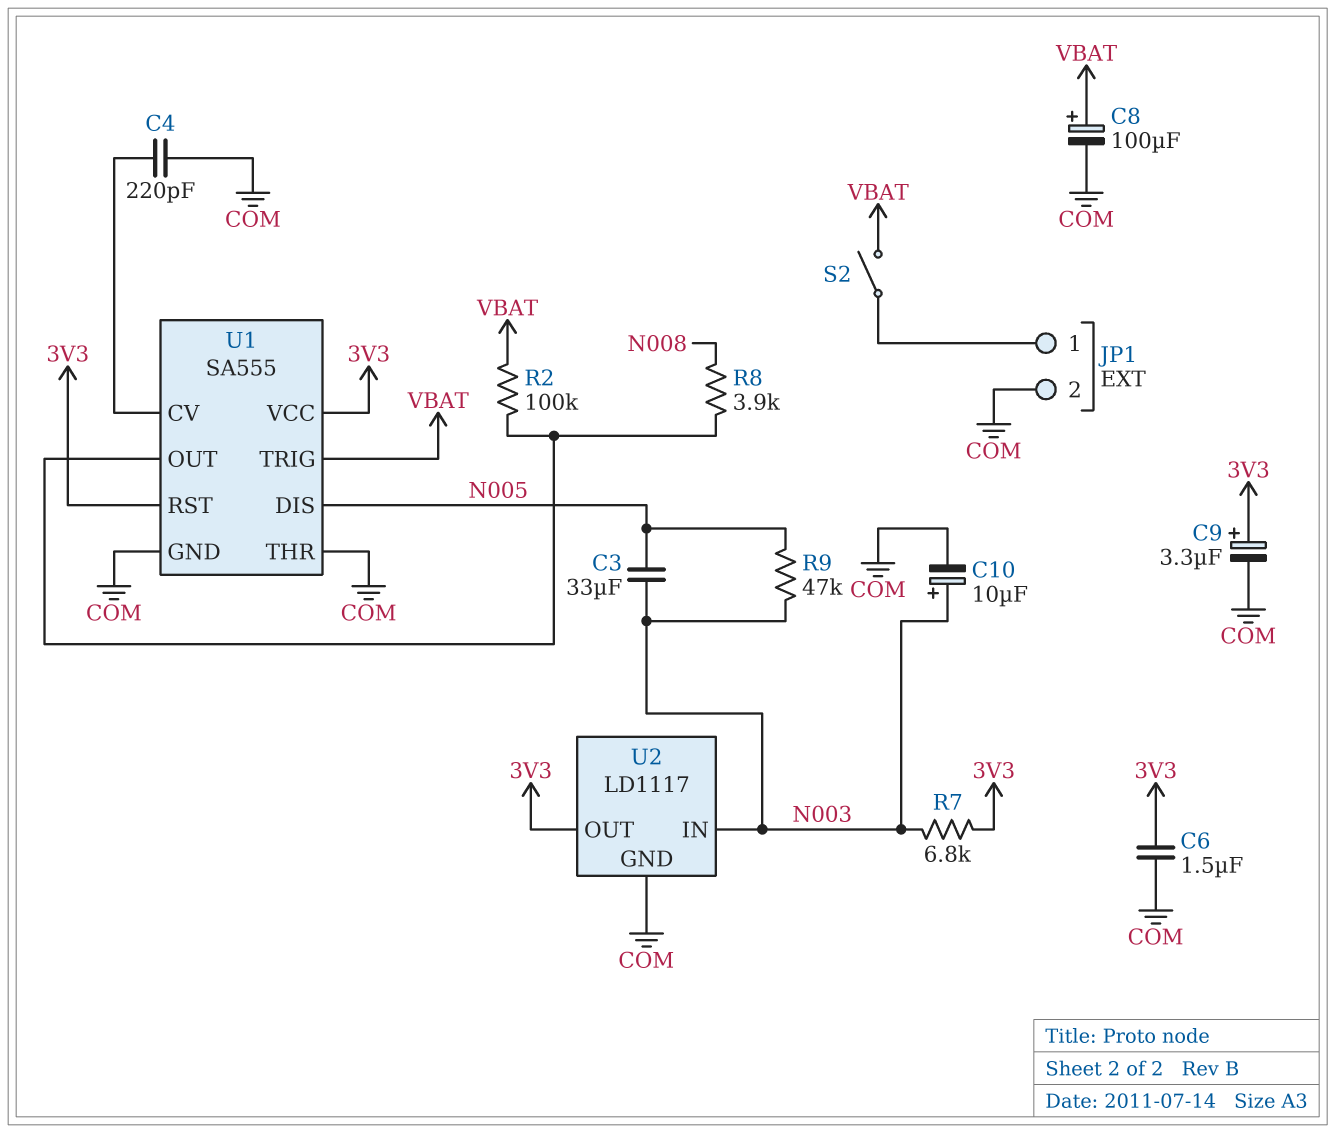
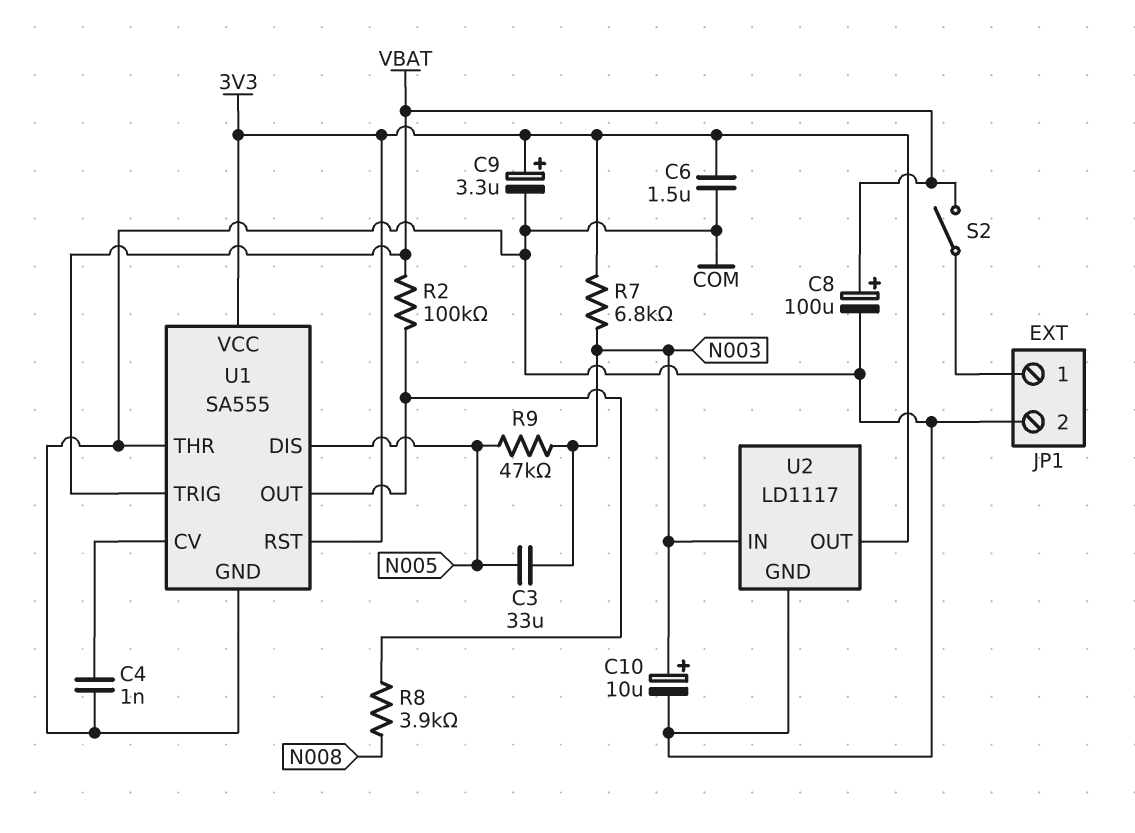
C4: 220pF (COM, U1/CV) -> 1nF (COM, U1/CV)

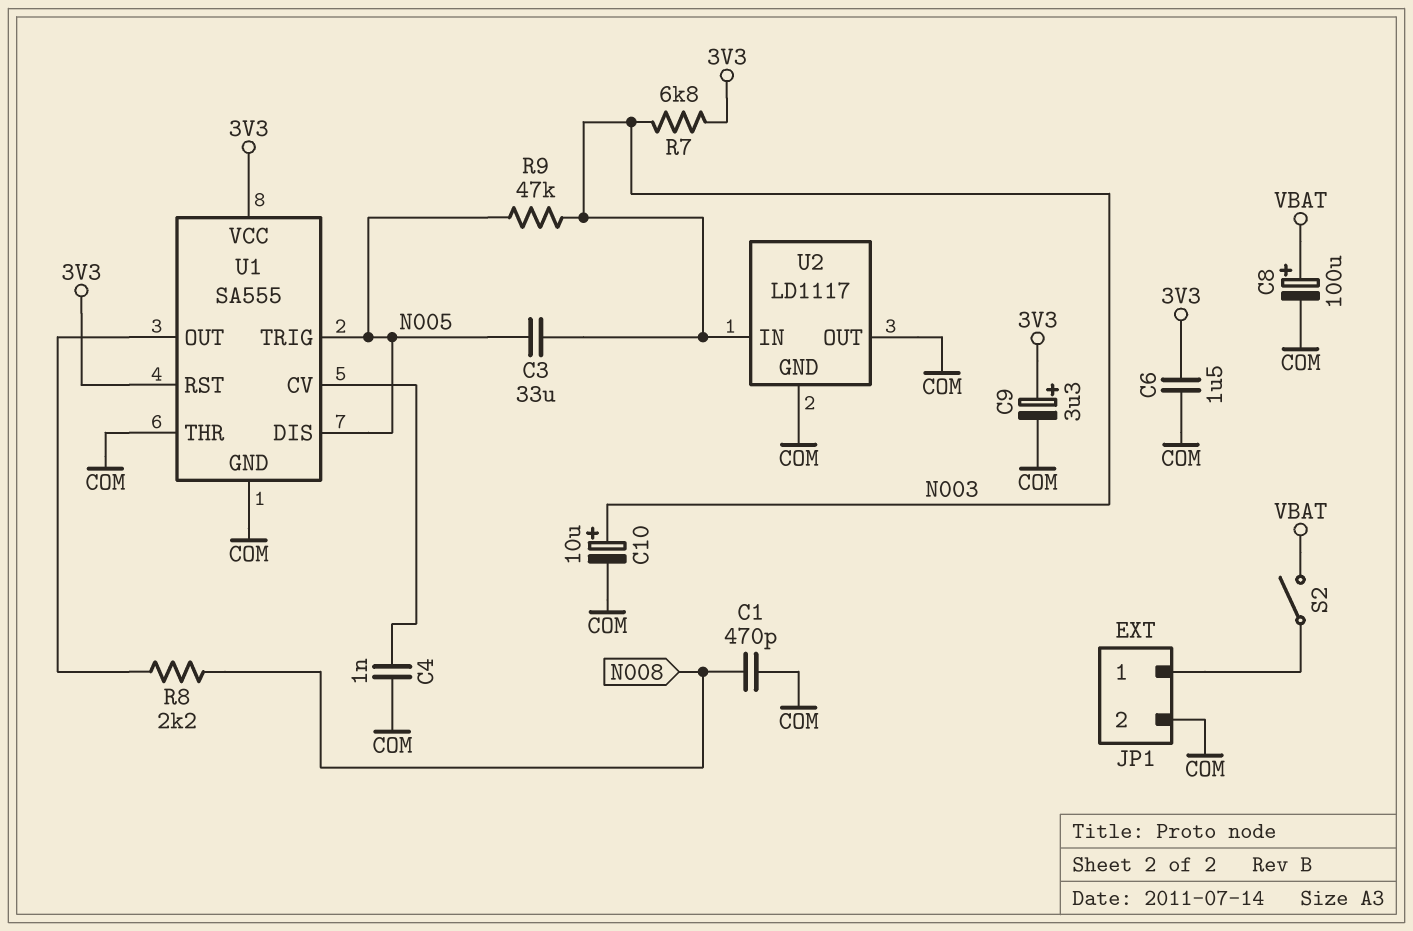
C1: none -> 470pF (COM, N008)
R2: 100k (U1/OUT, VBAT) -> none
R8: 3.9k (N008, U1/OUT) -> 2.2k (N008, U1/OUT)
U1 pin TRIG: VBAT -> N005
U2 pin OUT: 3V3 -> COM

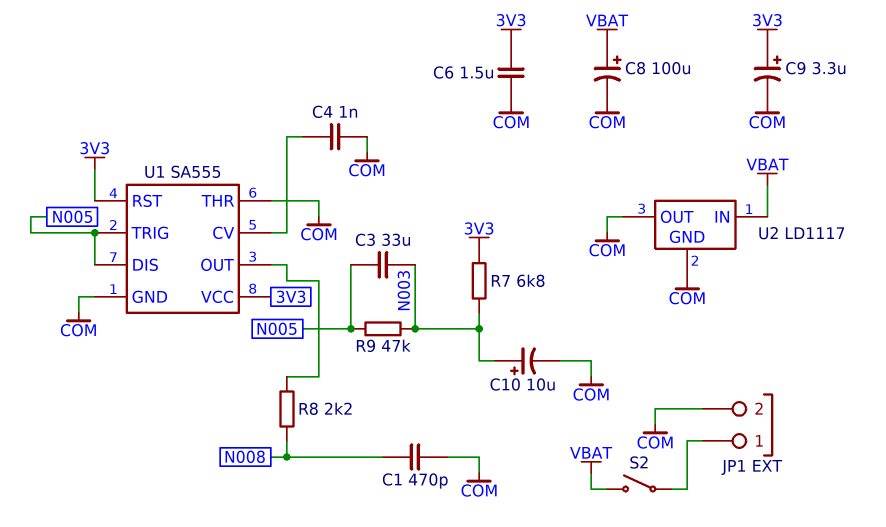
U2 pin IN: N003 -> VBAT

